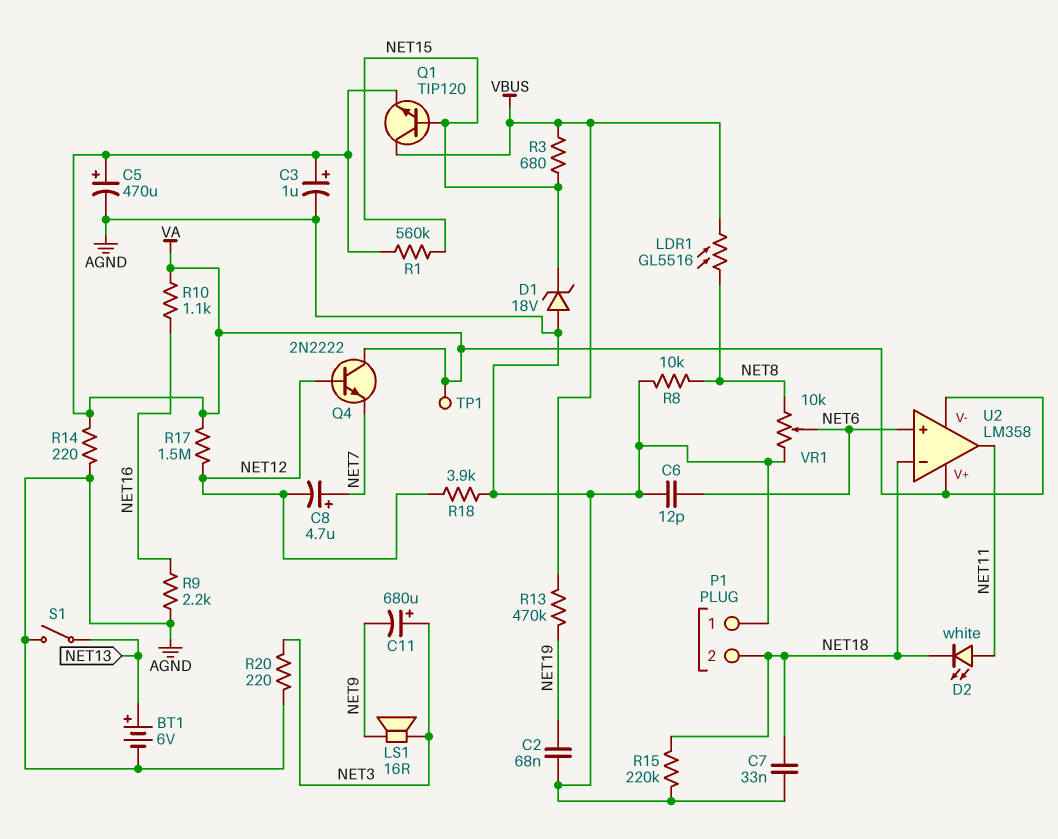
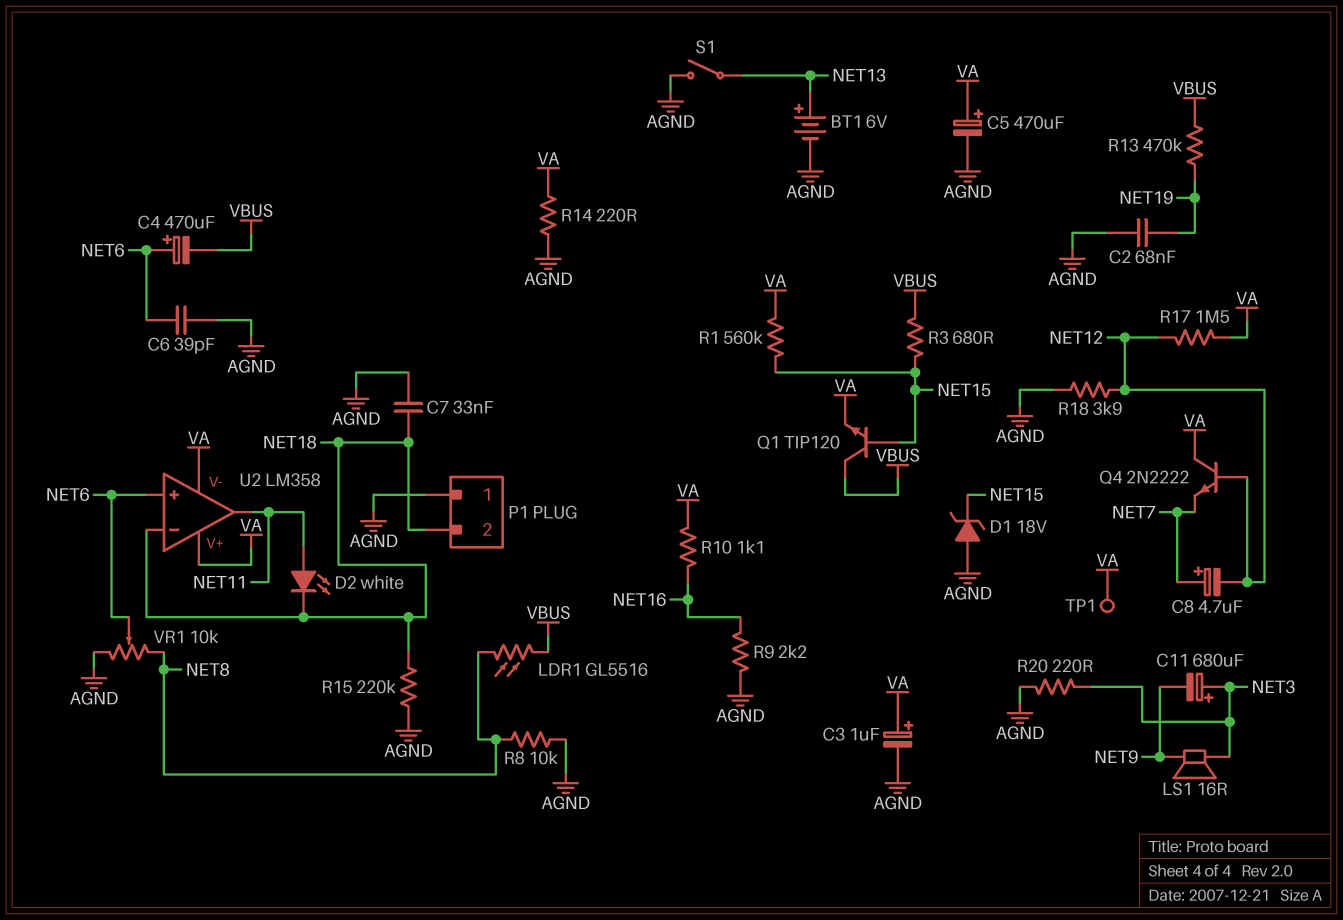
C4: none -> 470uF (plus NET6, minus VBUS)
C6: 12pF (AGND, NET6) -> 39pF (AGND, NET6)

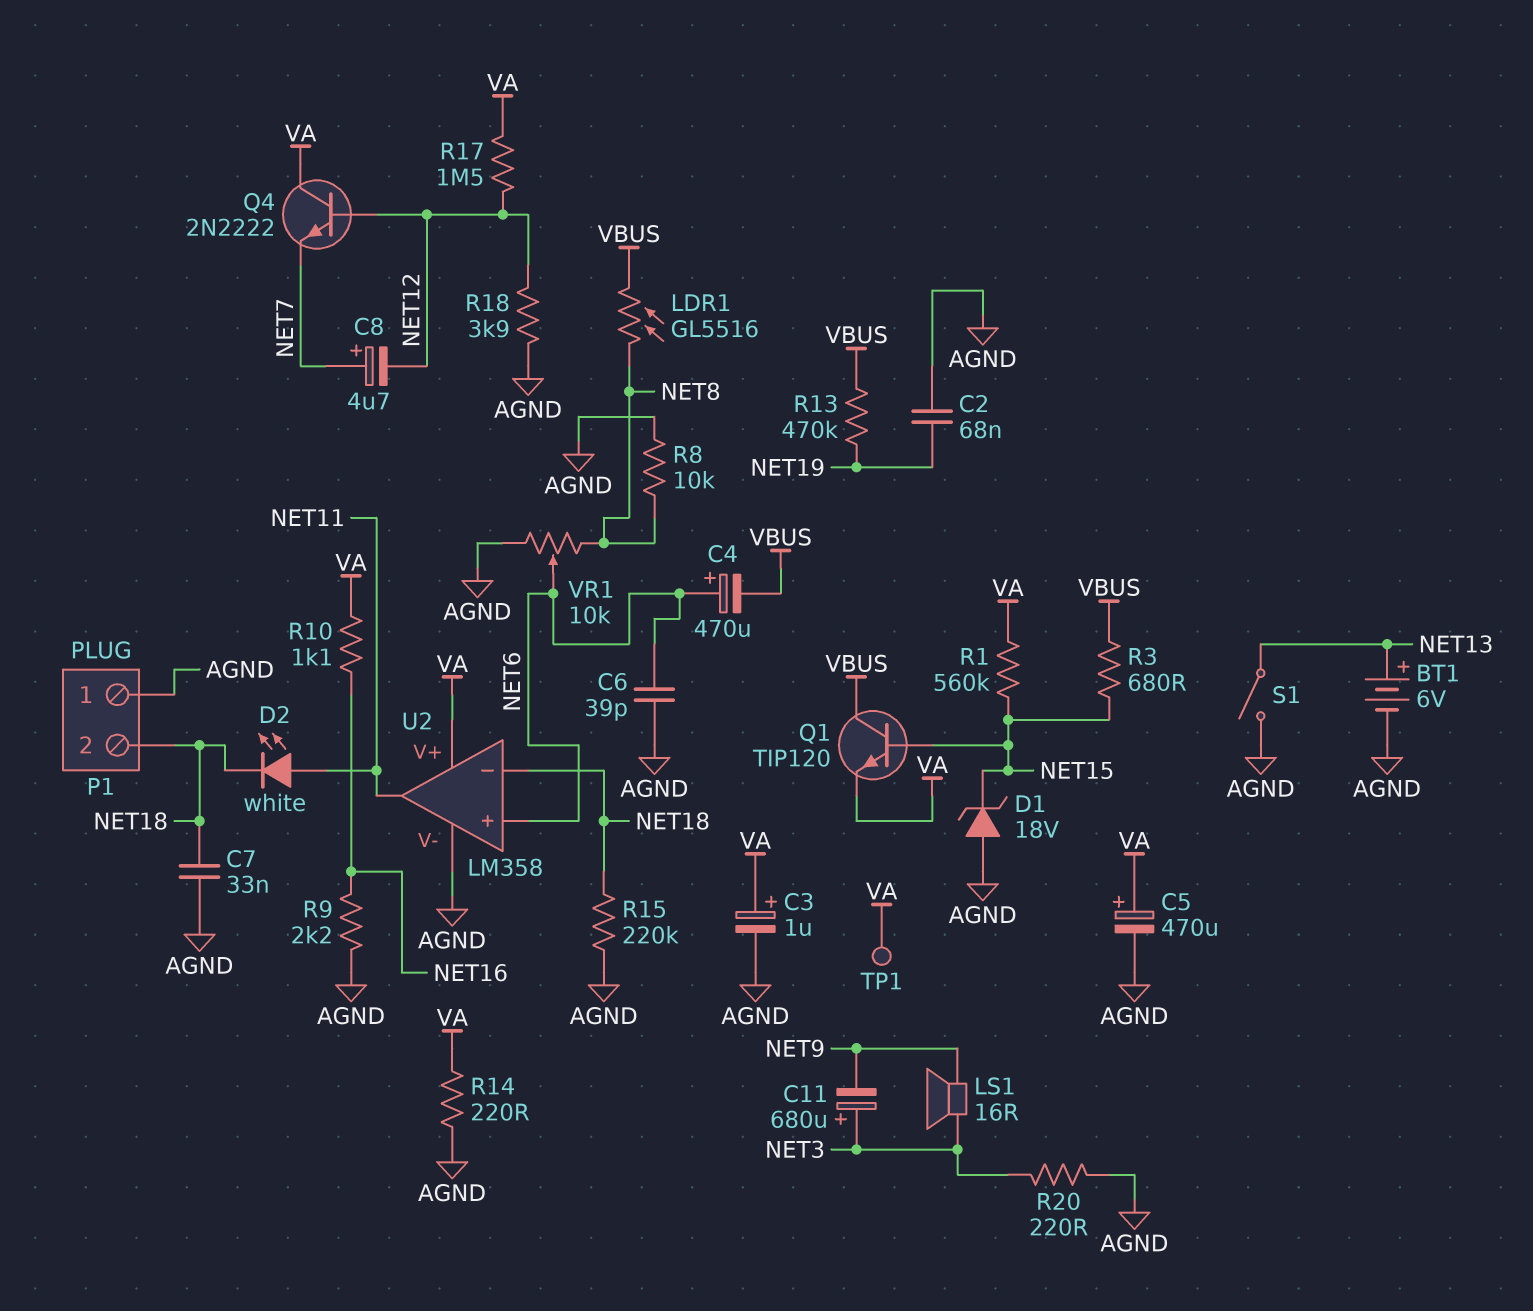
U2 pin V-: VA -> AGND

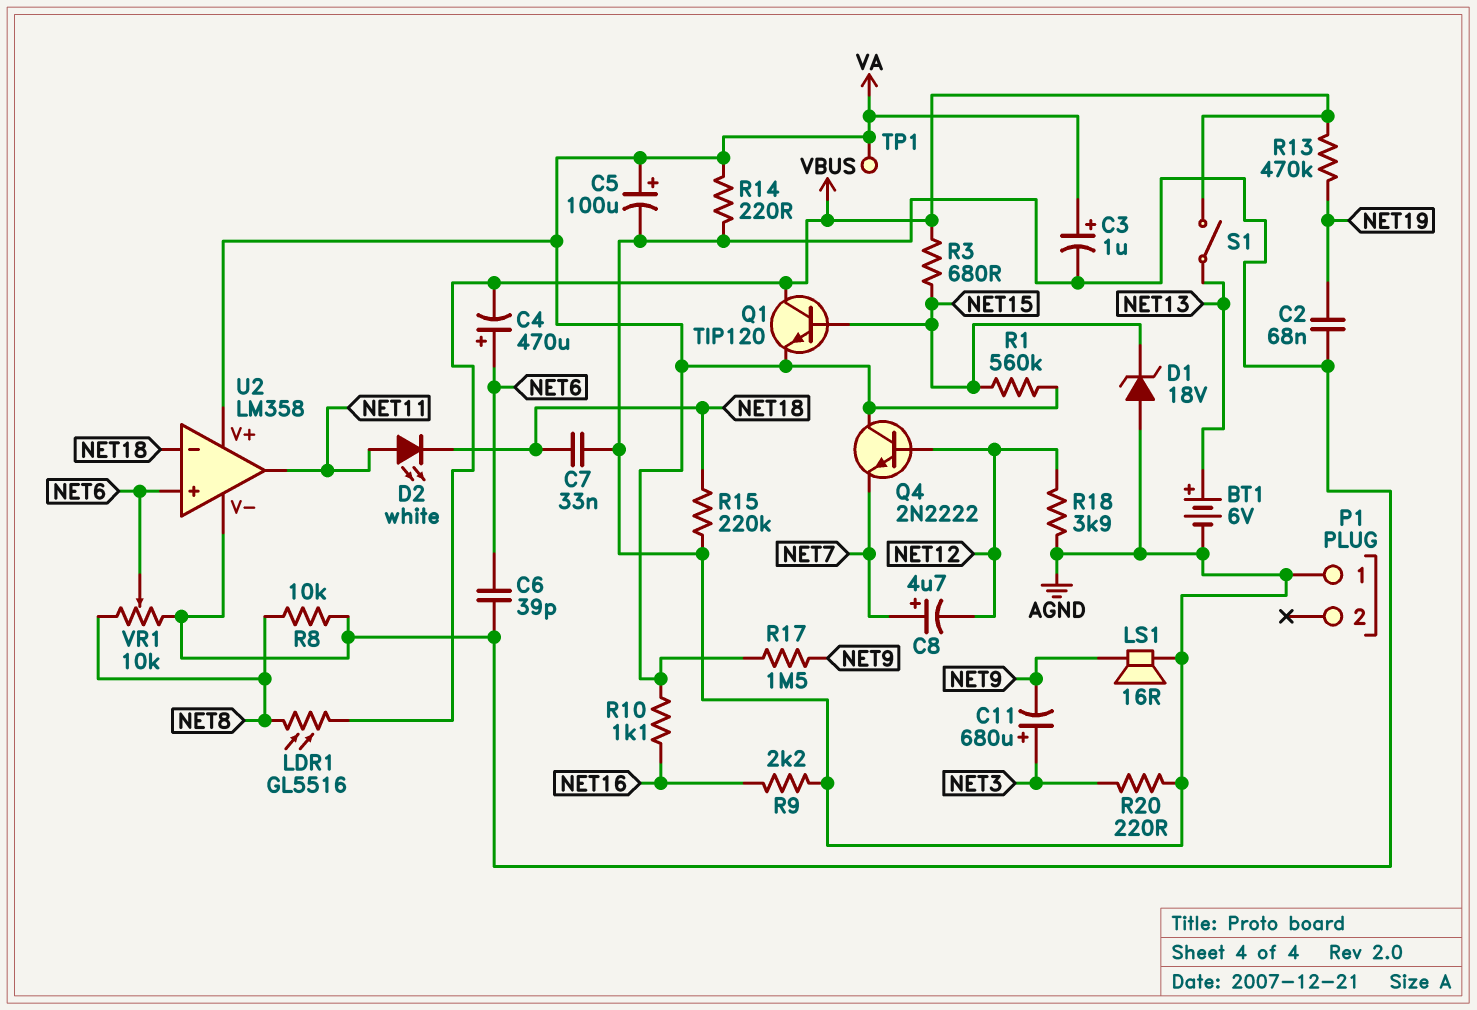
C5: 470uF (plus VA, minus AGND) -> 100uF (plus VA, minus AGND)
LS1: speaker 16R (NET3, NET9) -> speaker 16R (AGND, NET9)
P1 pin 2: NET18 -> none
R17: 1.5M (NET12, VA) -> 1.5M (NET9, VA)
S1: switch (AGND, NET13) -> switch (NET13, VBUS)

